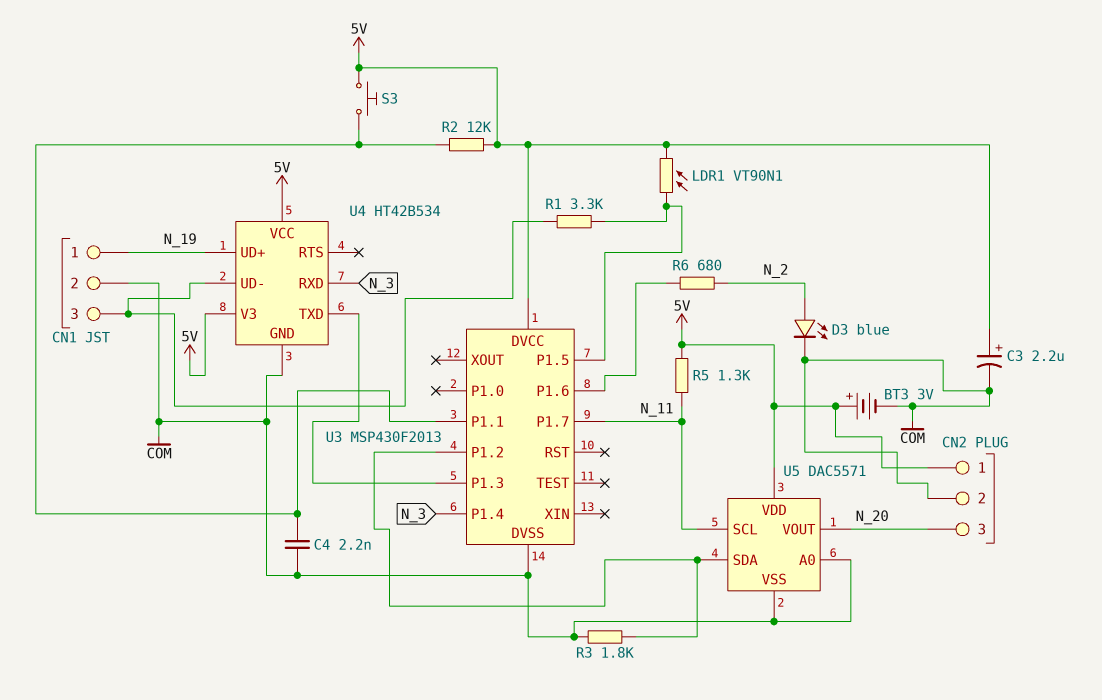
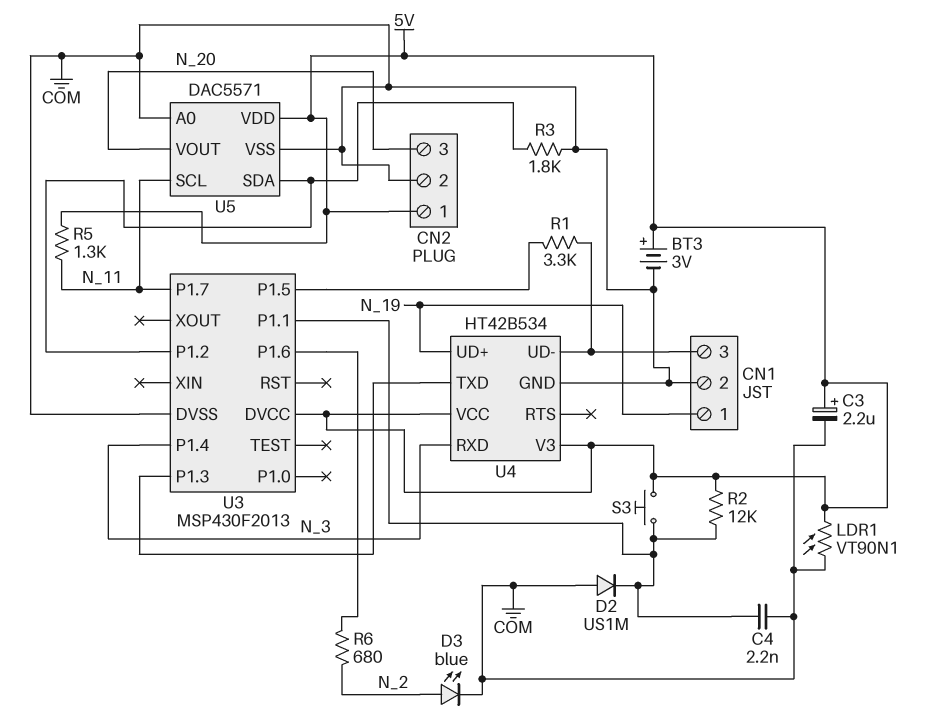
D2: none -> diode US1M (A COM, K U3/P1.1)
LDR1: VT90N1 (5V, U3/P1.5) -> VT90N1 (5V, COM)

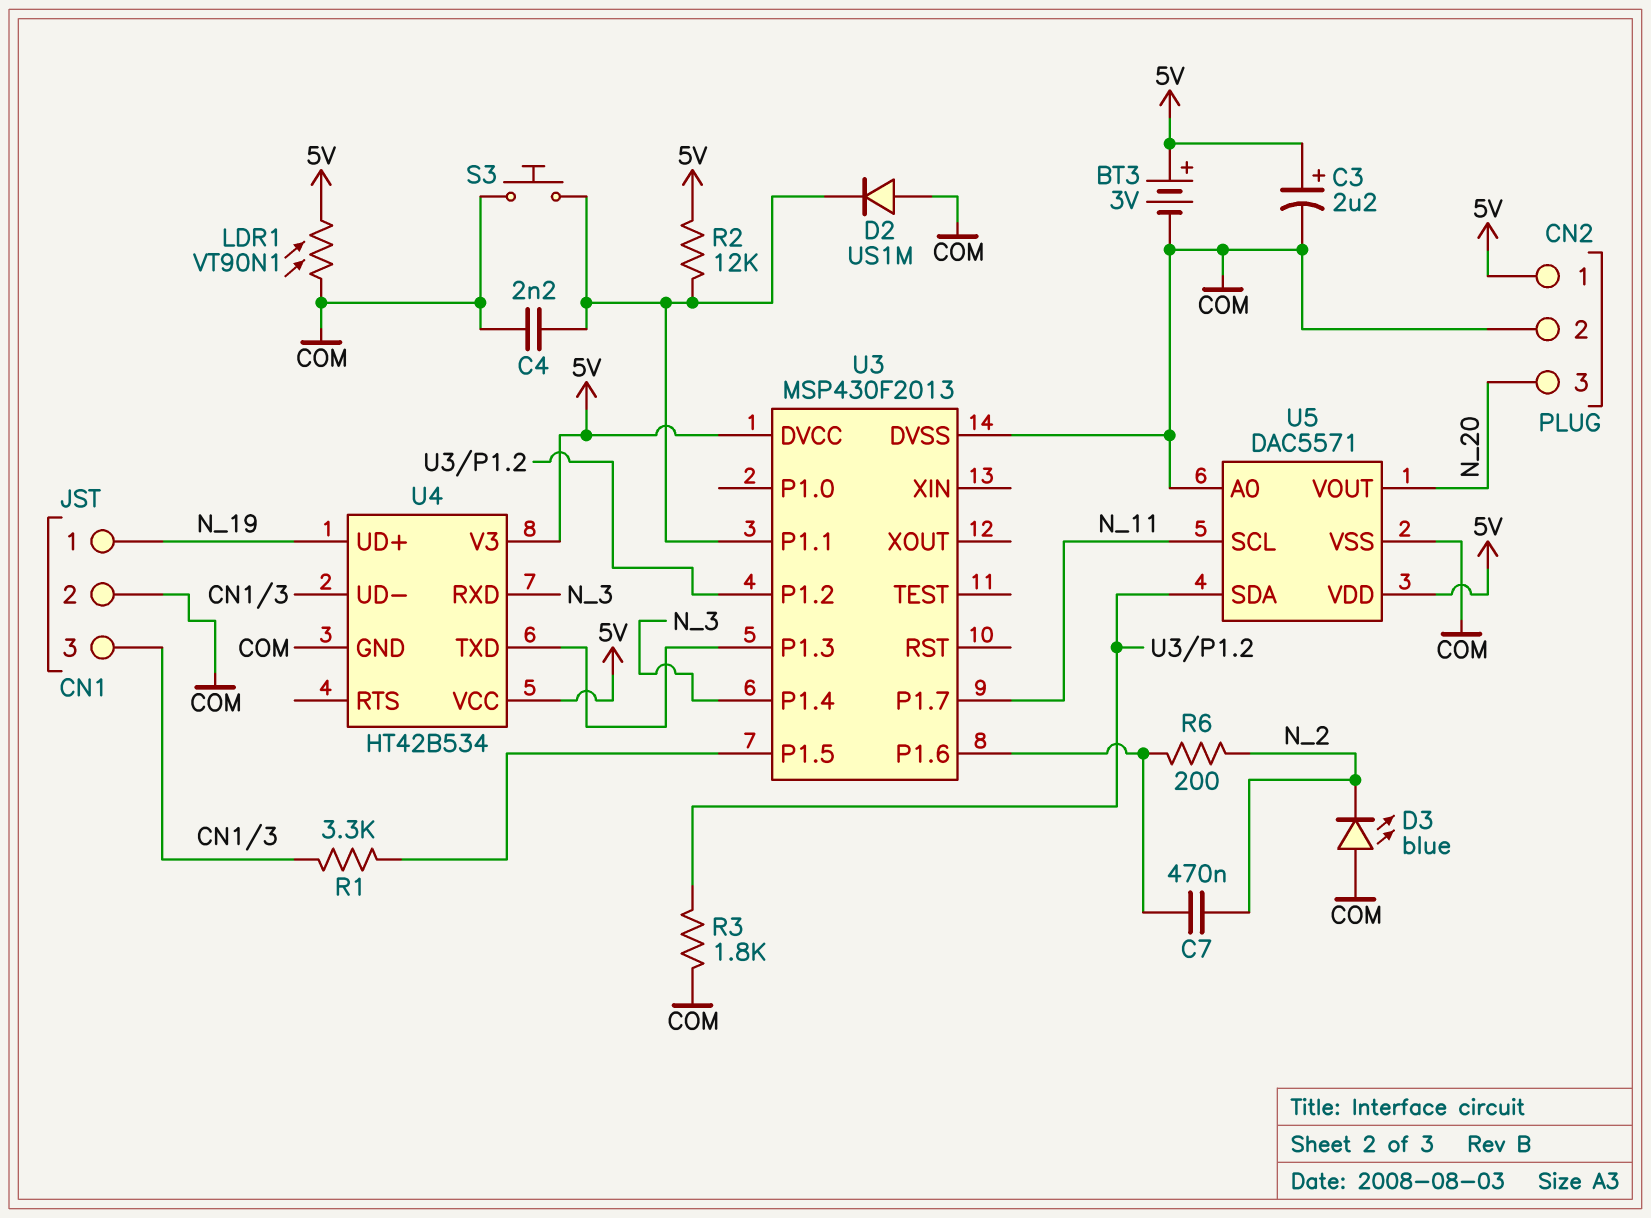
C7: none -> 470nF (N_2, U3/P1.6)
D3: LED blue (A N_2, K COM) -> LED blue (A COM, K N_2)
R5: 1.3k (5V, N_11) -> none
R6: 680 (N_2, U3/P1.6) -> 200 (N_2, U3/P1.6)
S3: button (5V, U3/P1.1) -> button (COM, U3/P1.1)

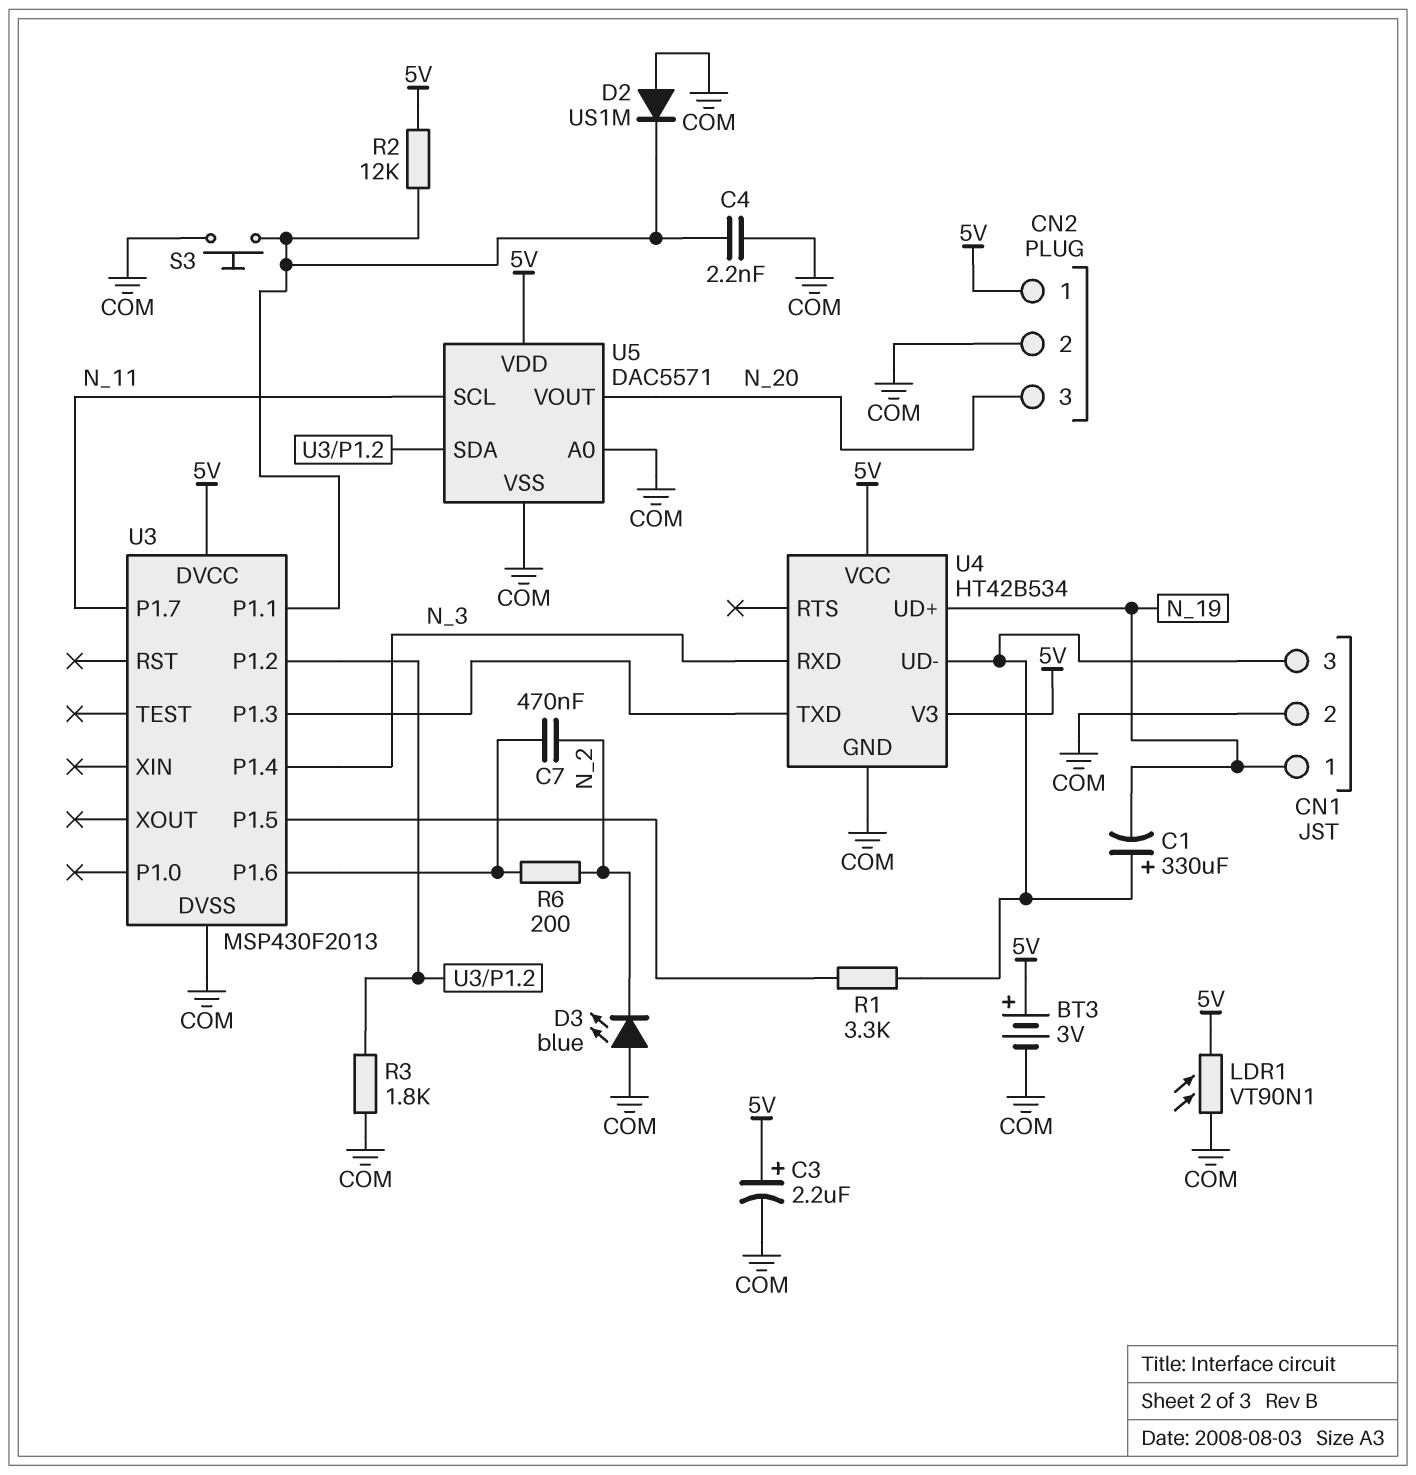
C1: none -> 330uF (plus CN1/3, minus N_19)

